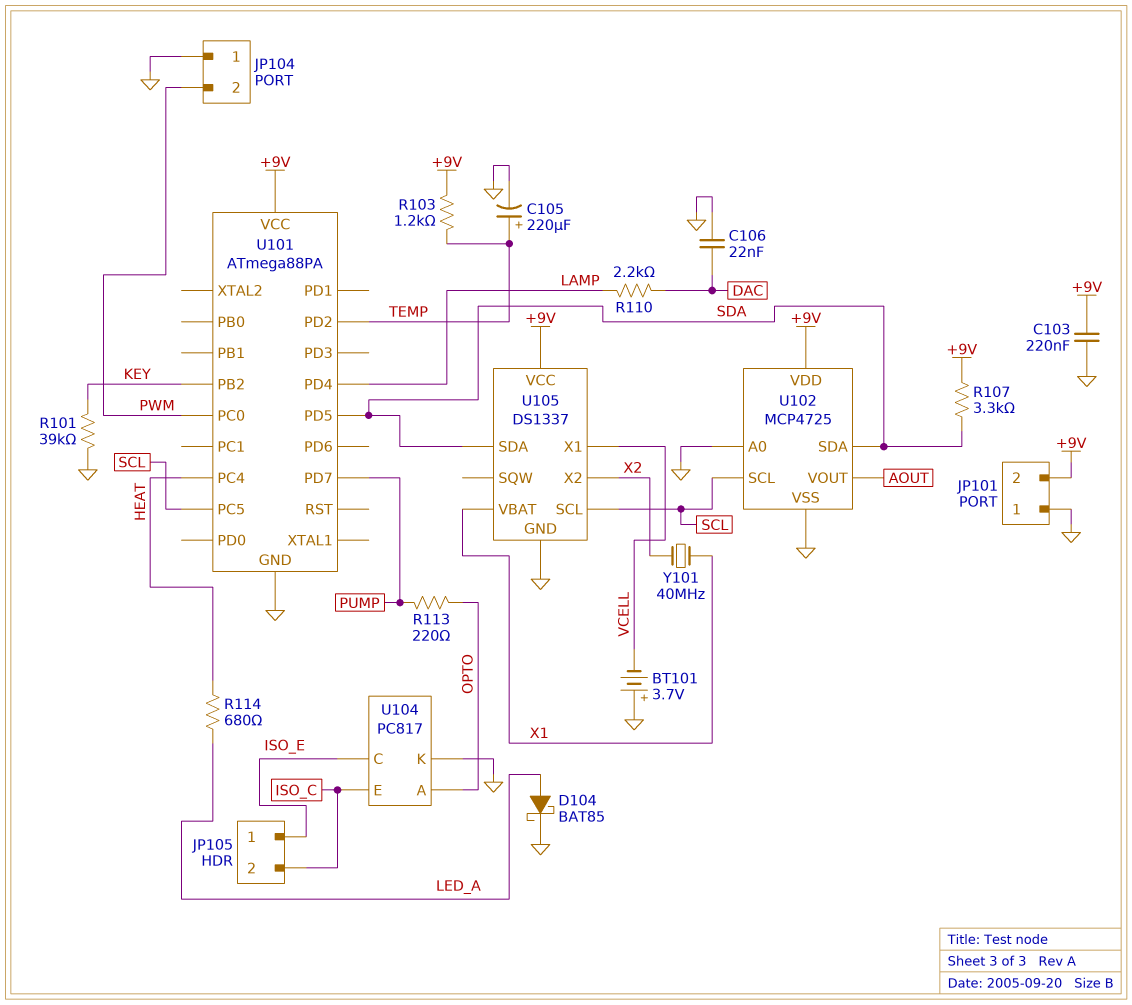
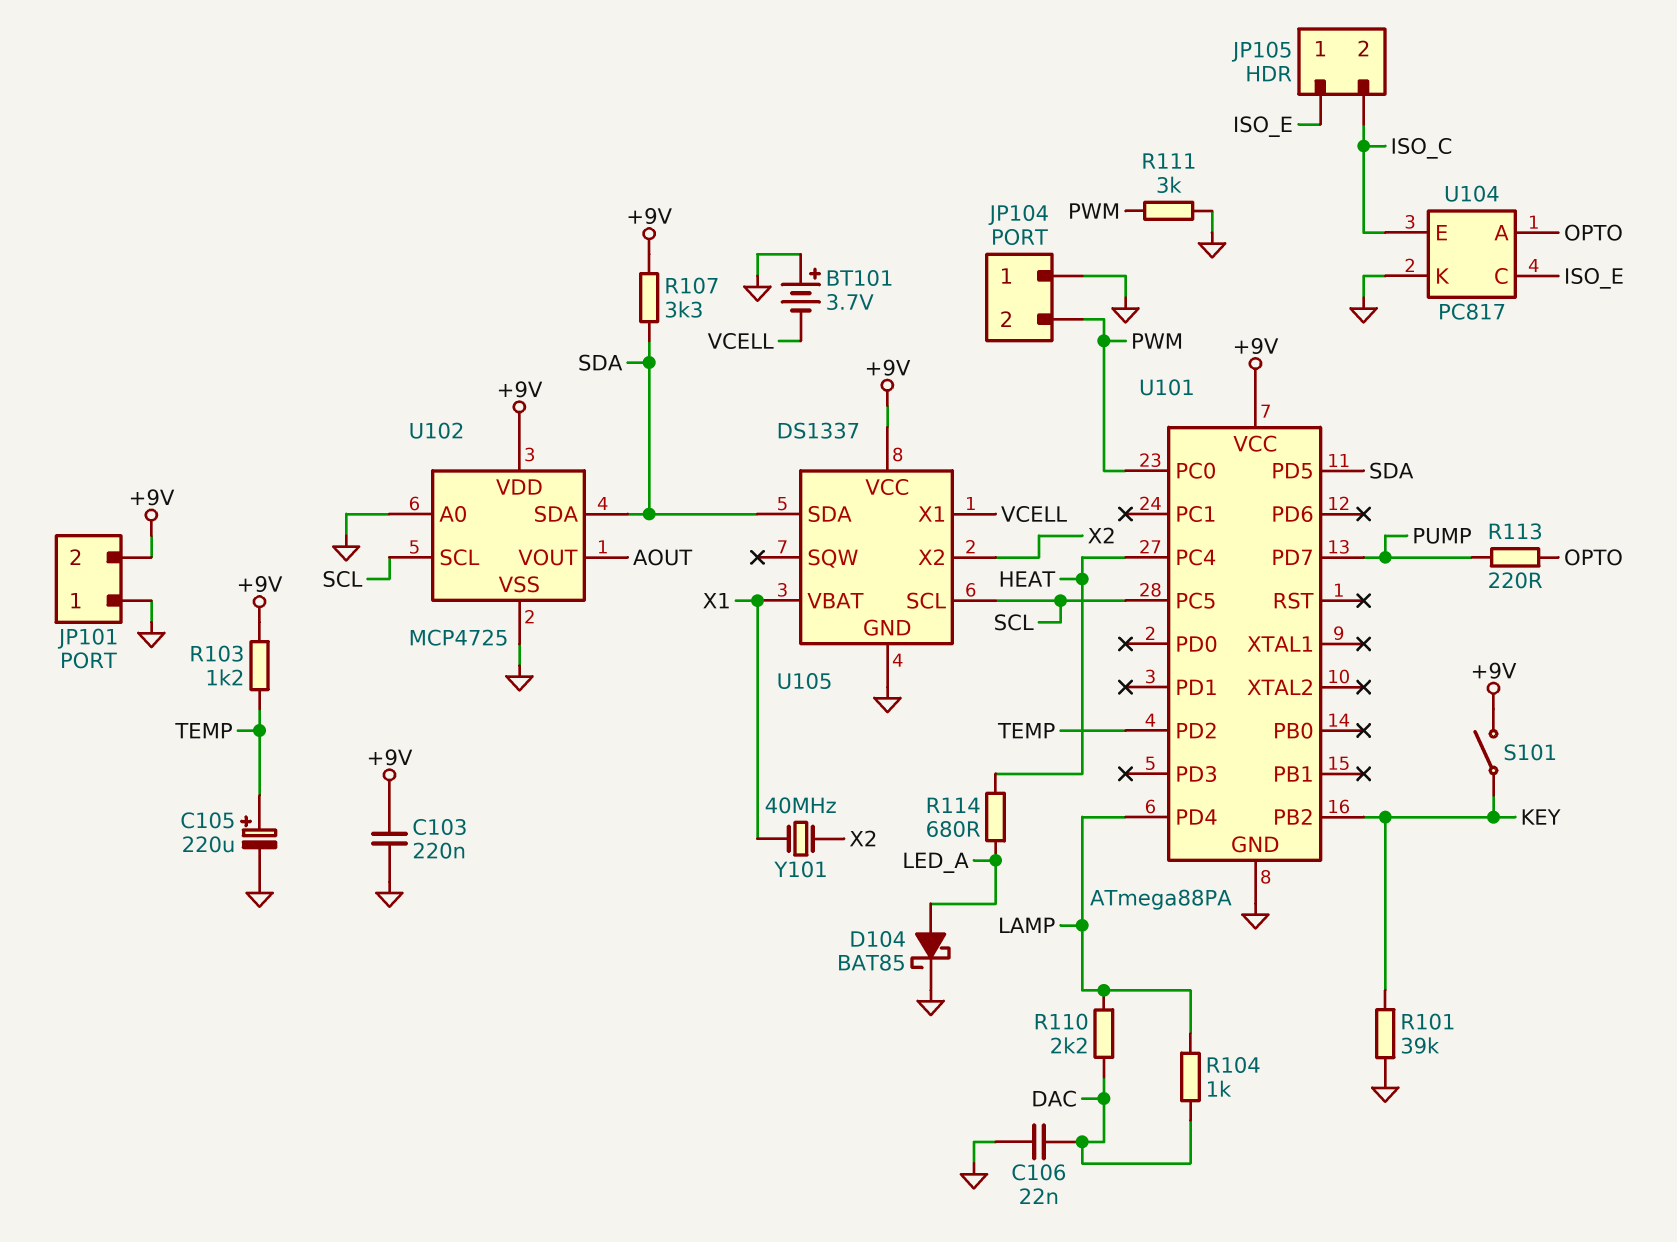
R104: none -> 1k (DAC, LAMP)
R111: none -> 3k (GND, PWM)
S101: none -> switch (+9V, KEY)

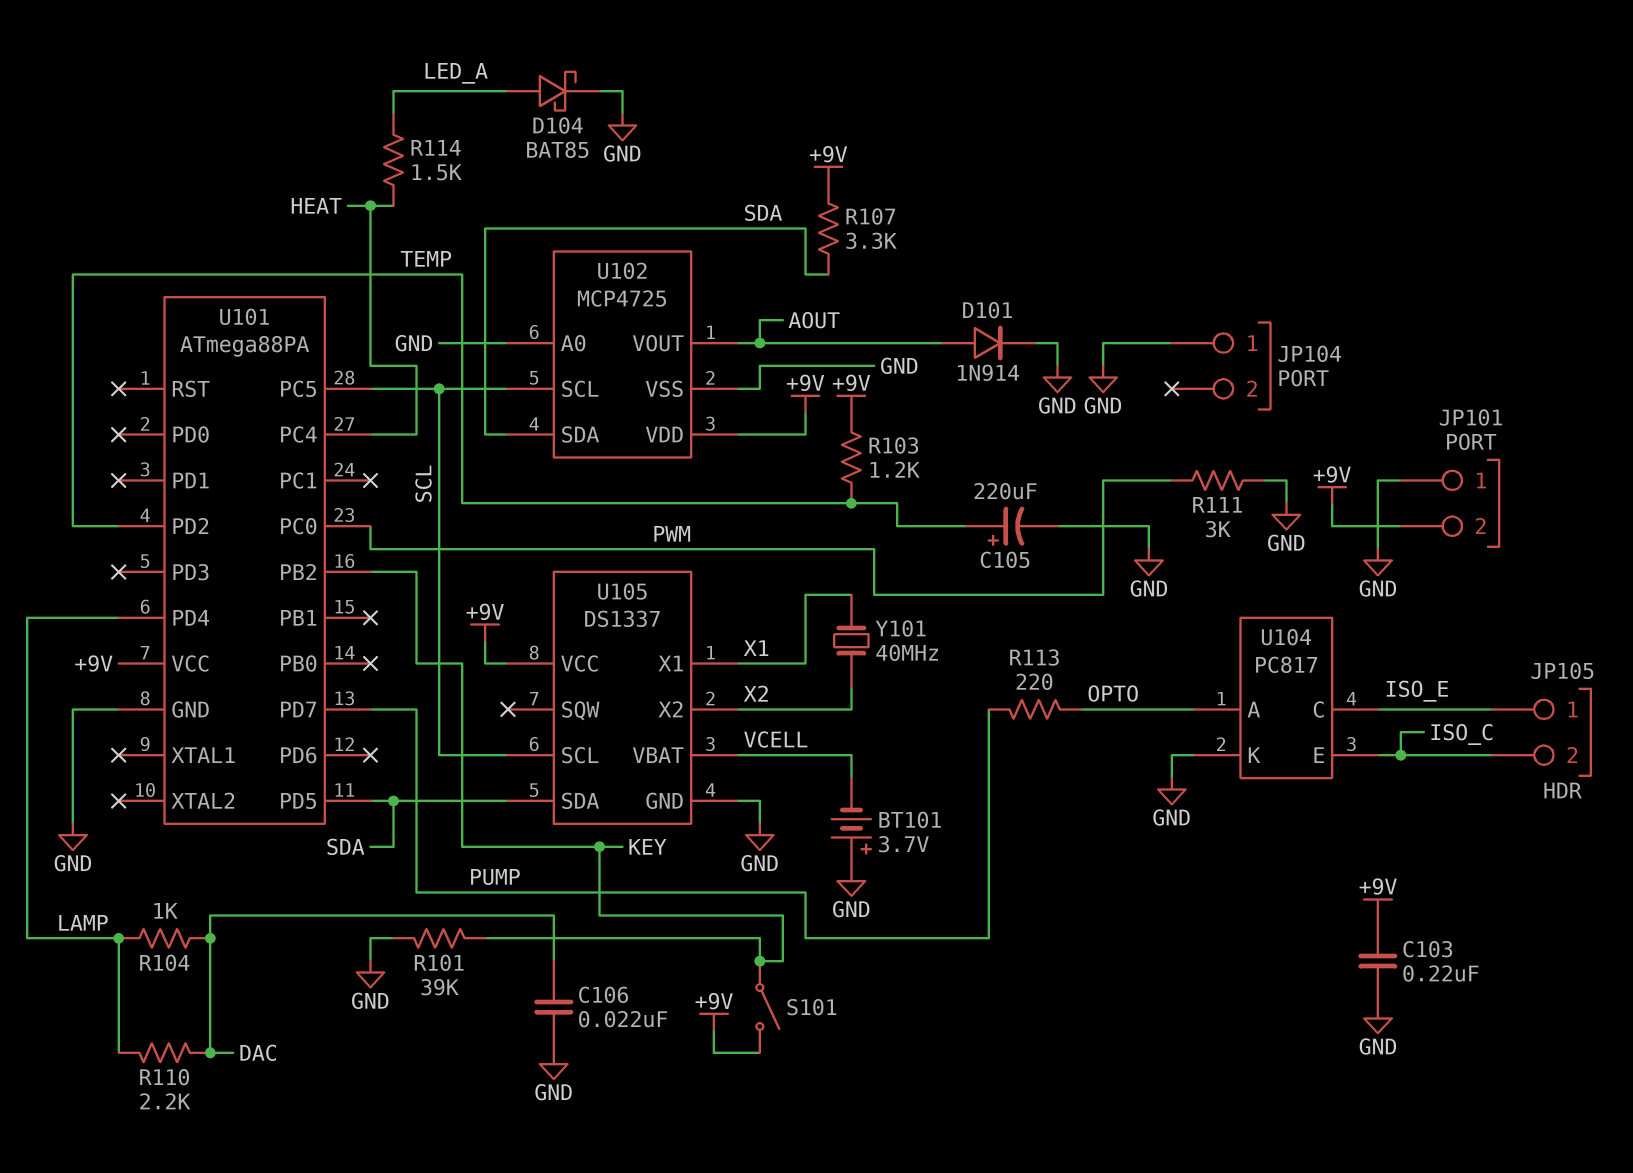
D101: none -> diode 1N914 (A AOUT, K GND)
JP104 pin 2: PWM -> none
R114: 680 (HEAT, LED_A) -> 1.5k (HEAT, LED_A)
U105 pin VBAT: X1 -> VCELL
U105 pin X1: VCELL -> X1

